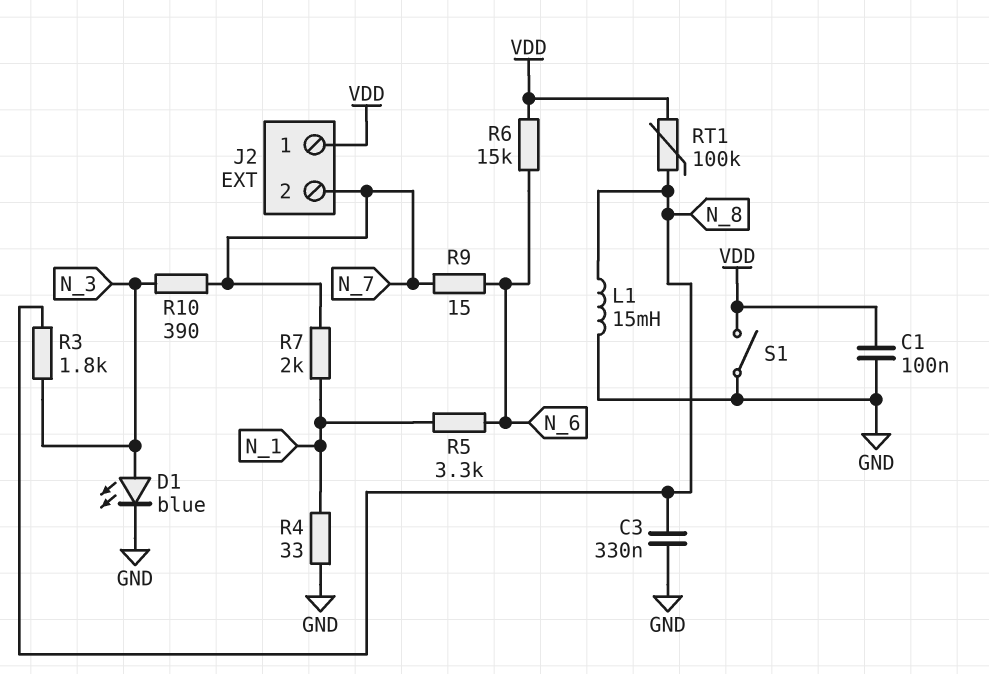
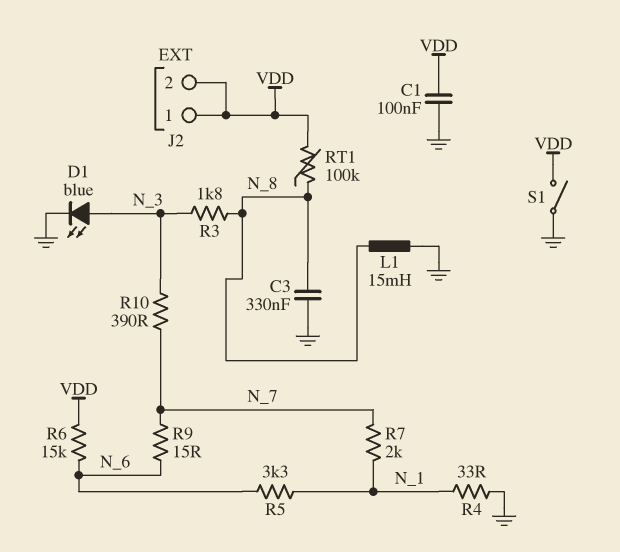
J2 pin 2: N_7 -> VDD

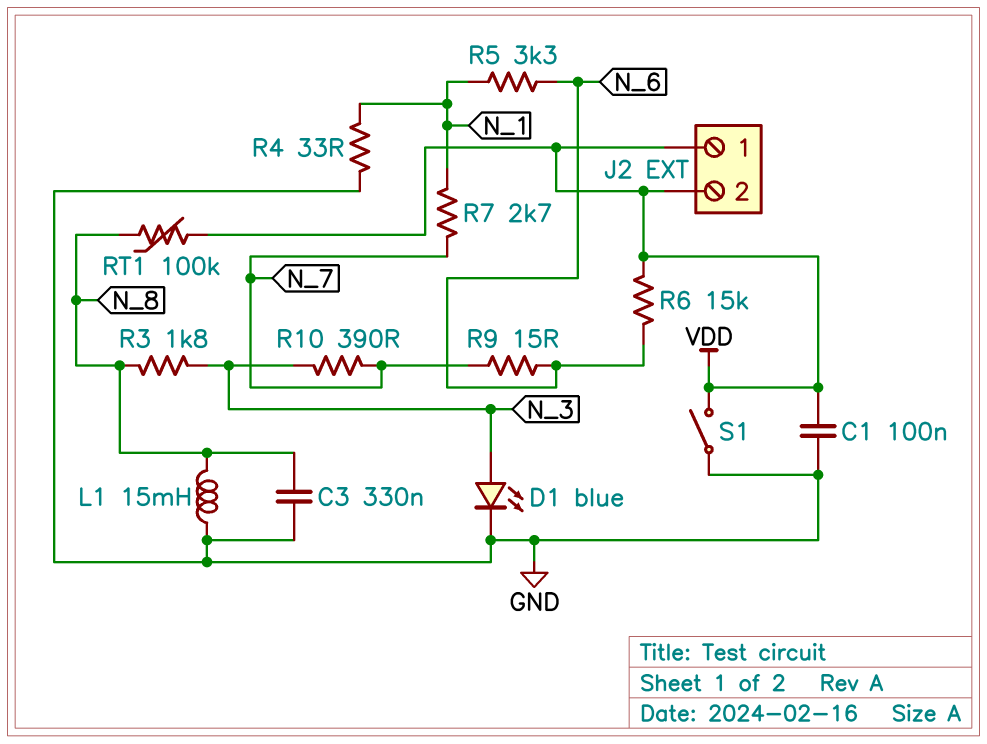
R7: 2k (N_1, N_7) -> 2.7k (N_1, N_7)

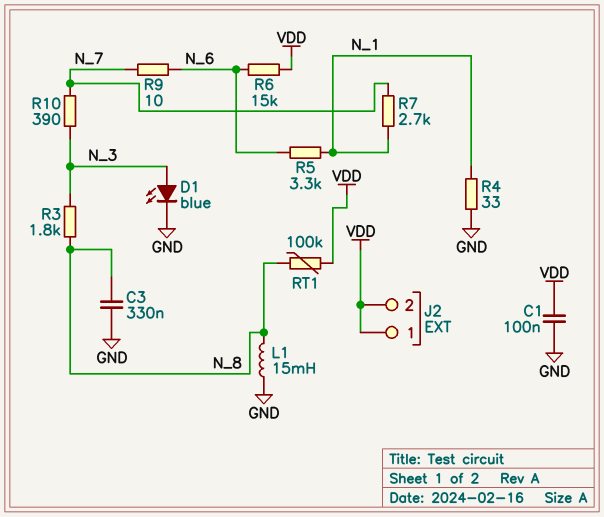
R9: 15 (N_6, N_7) -> 10 (N_6, N_7)
S1: switch (GND, VDD) -> none

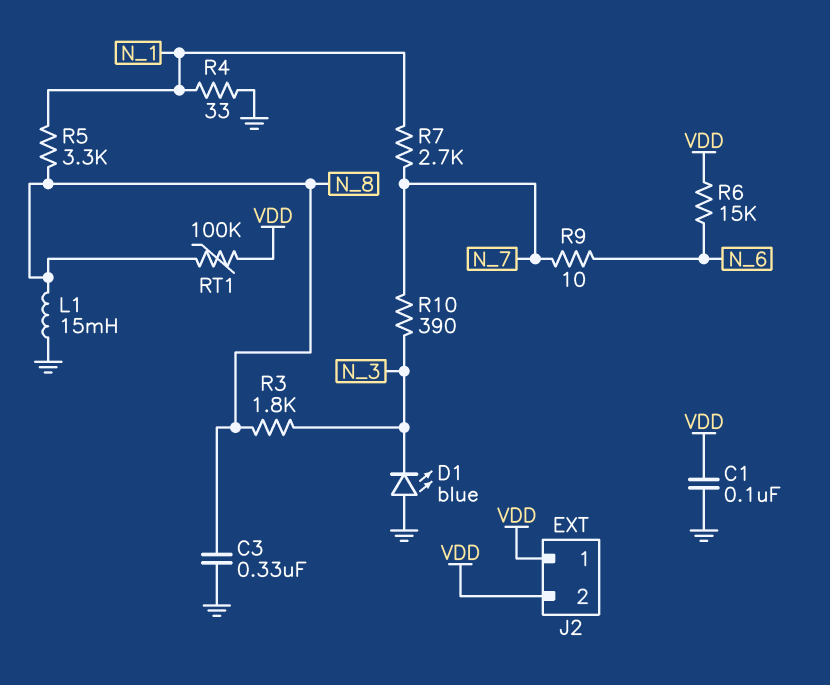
D1: LED blue (A N_3, K GND) -> LED blue (A GND, K N_3)
R5: 3.3k (N_1, N_6) -> 3.3k (N_1, N_8)

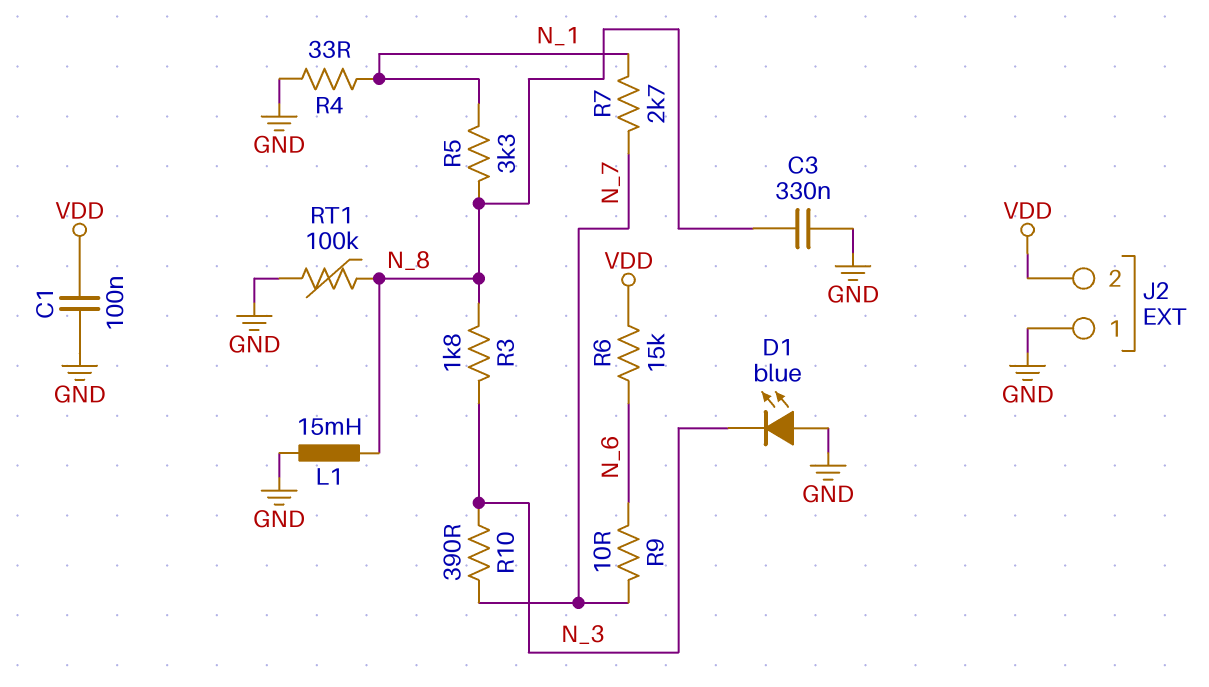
J2 pin 1: VDD -> GND
RT1: 100k (N_8, VDD) -> 100k (GND, N_8)

